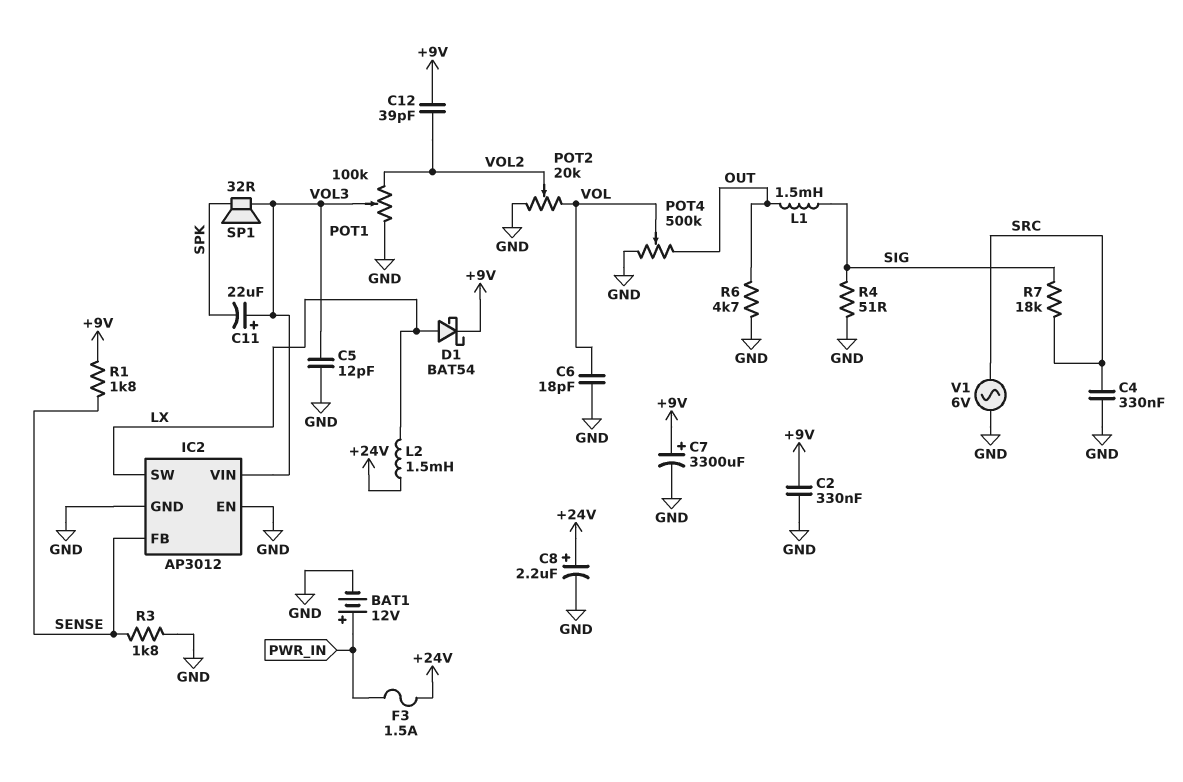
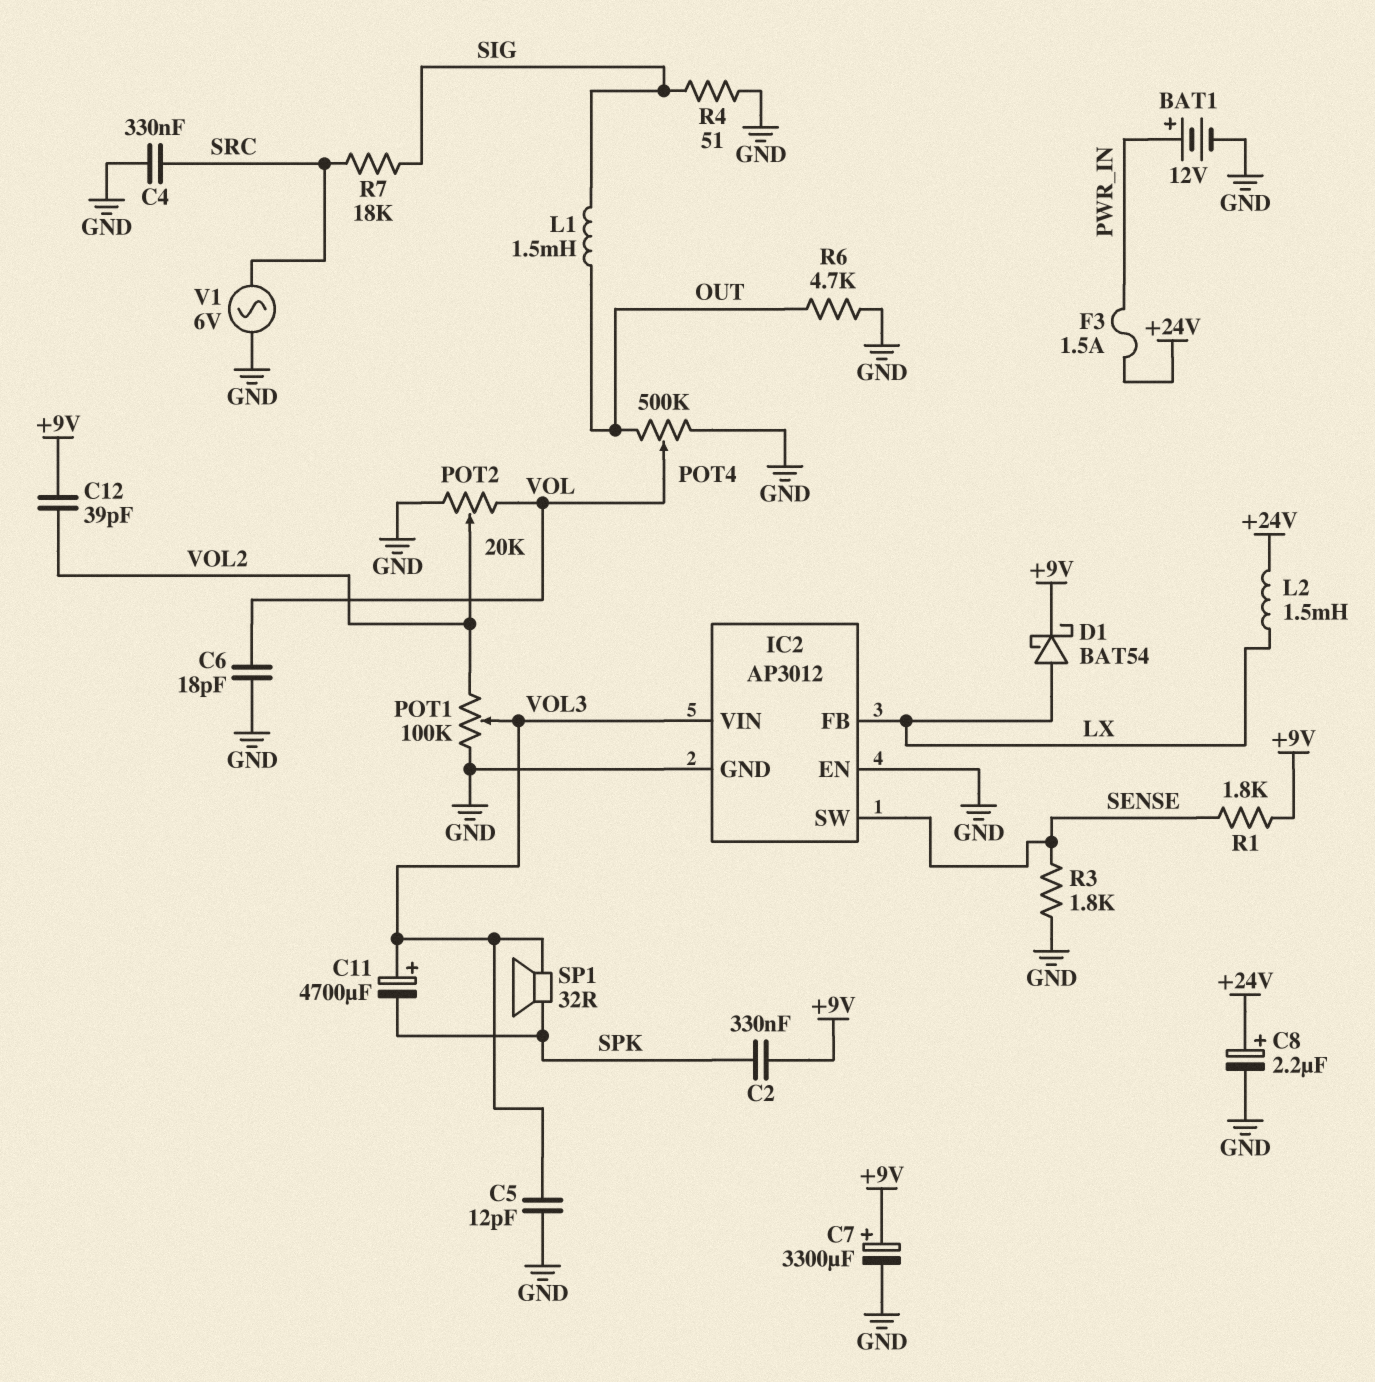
C2: 330nF (+9V, GND) -> 330nF (+9V, SPK)
C11: 22uF (plus VOL3, minus SPK) -> 4700uF (plus VOL3, minus SPK)
IC2 pin FB: SENSE -> LX
IC2 pin SW: LX -> SENSE

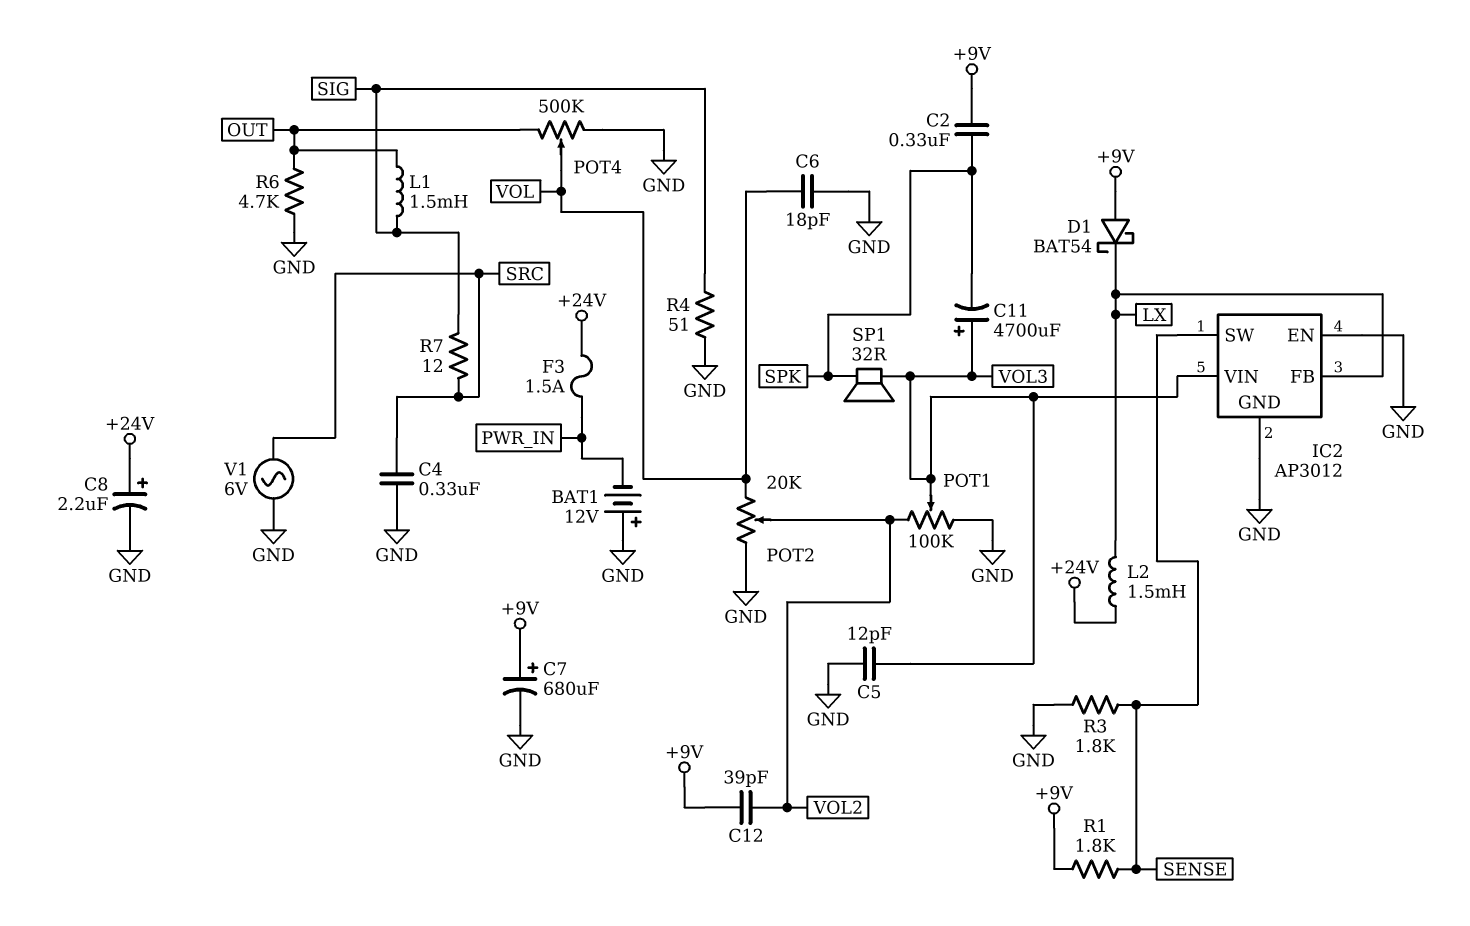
BAT1: 12V (plus PWR_IN, minus GND) -> 12V (plus GND, minus PWR_IN)
C7: 3300uF (plus +9V, minus GND) -> 680uF (plus +9V, minus GND)
D1: schottky BAT54 (A LX, K +9V) -> schottky BAT54 (A +9V, K LX)
R7: 18k (SIG, SRC) -> 12 (SIG, SRC)

